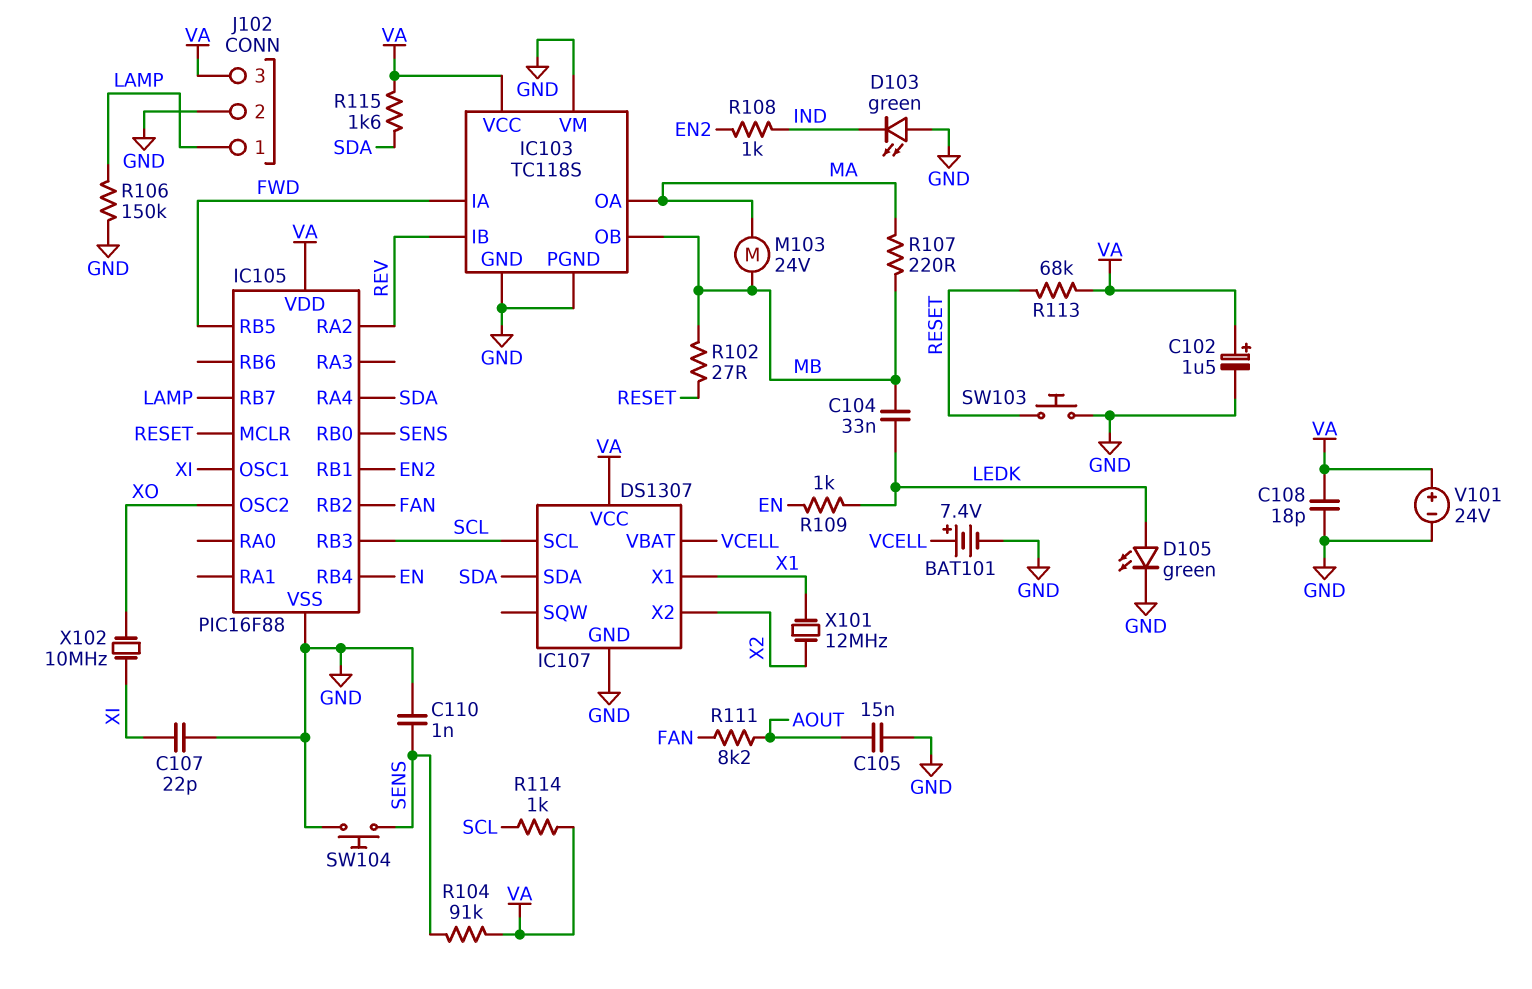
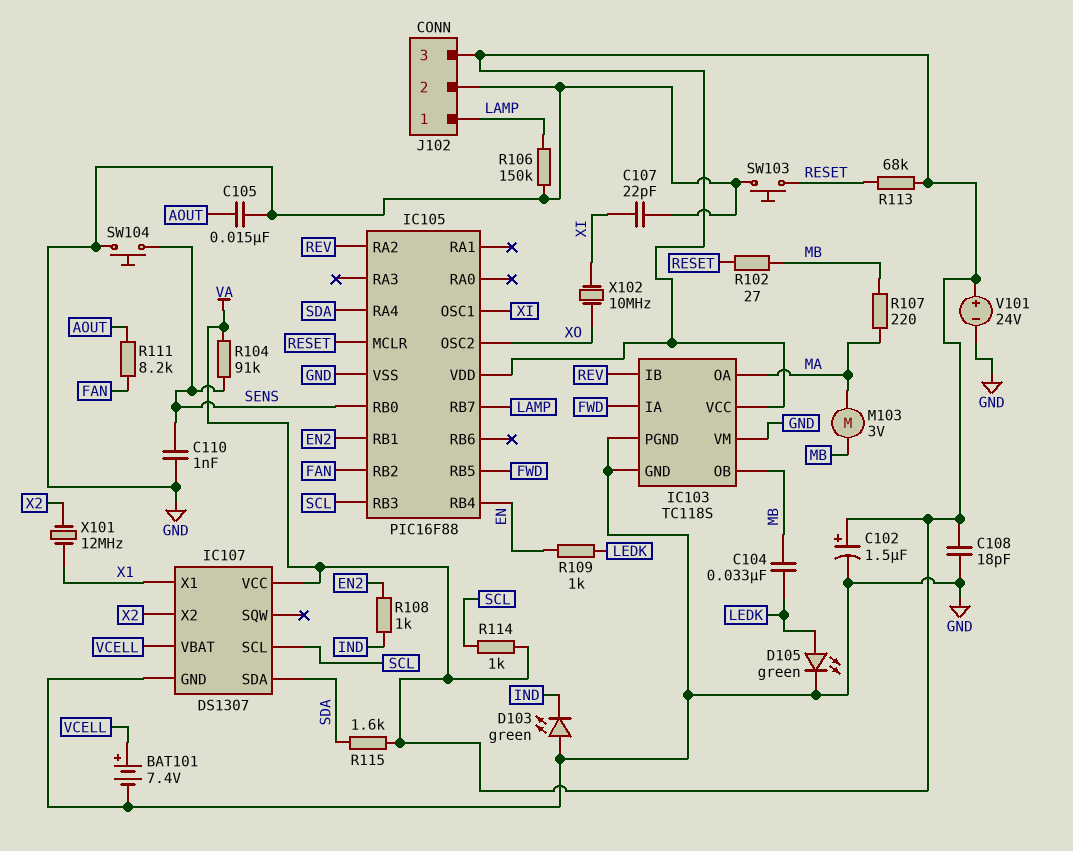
M103: motor 24V (MA, MB) -> motor 3V (MA, MB)

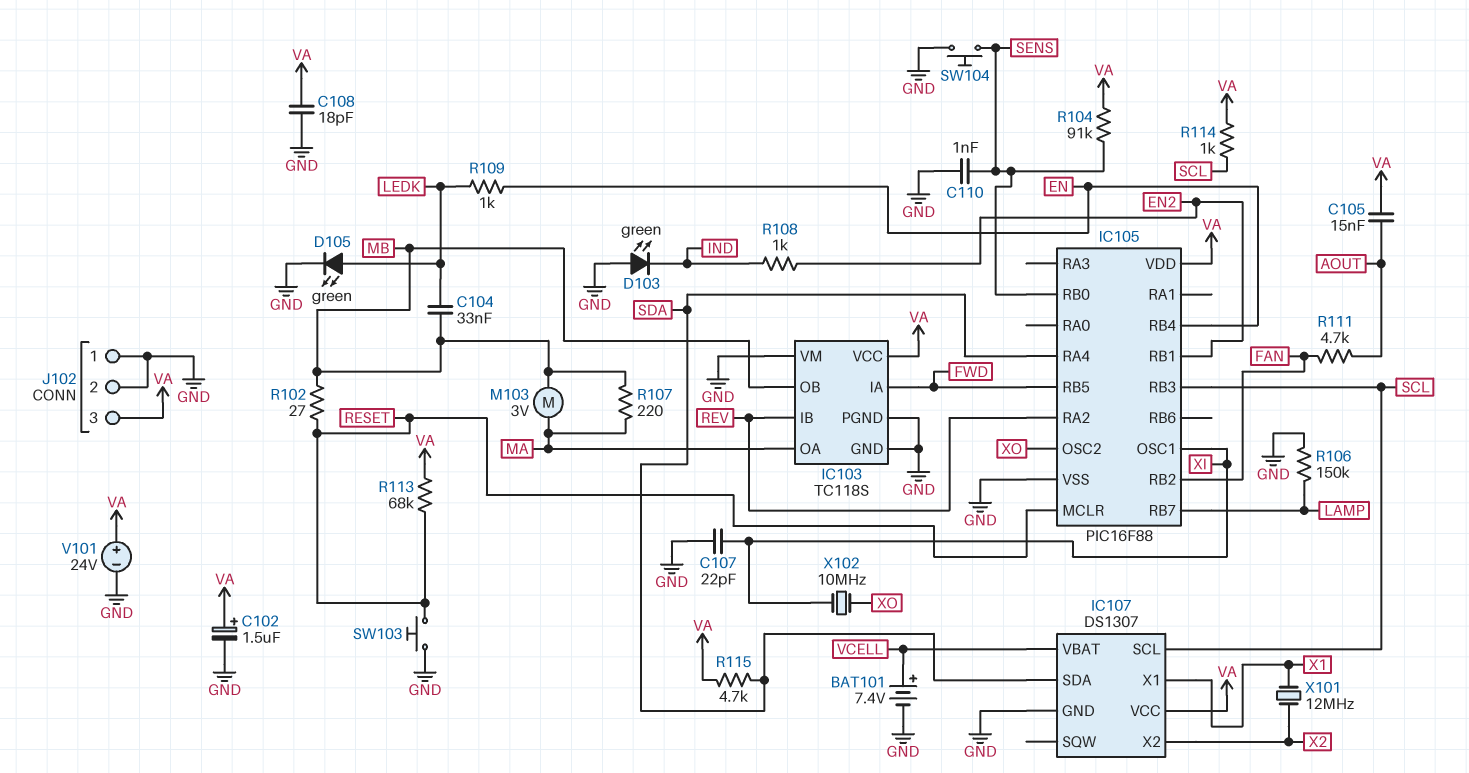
C105: 15nF (AOUT, GND) -> 15nF (AOUT, VA)
J102 pin 1: LAMP -> GND
R111: 8.2k (AOUT, FAN) -> 4.7k (AOUT, FAN)
R115: 1.6k (SDA, VA) -> 4.7k (SDA, VA)

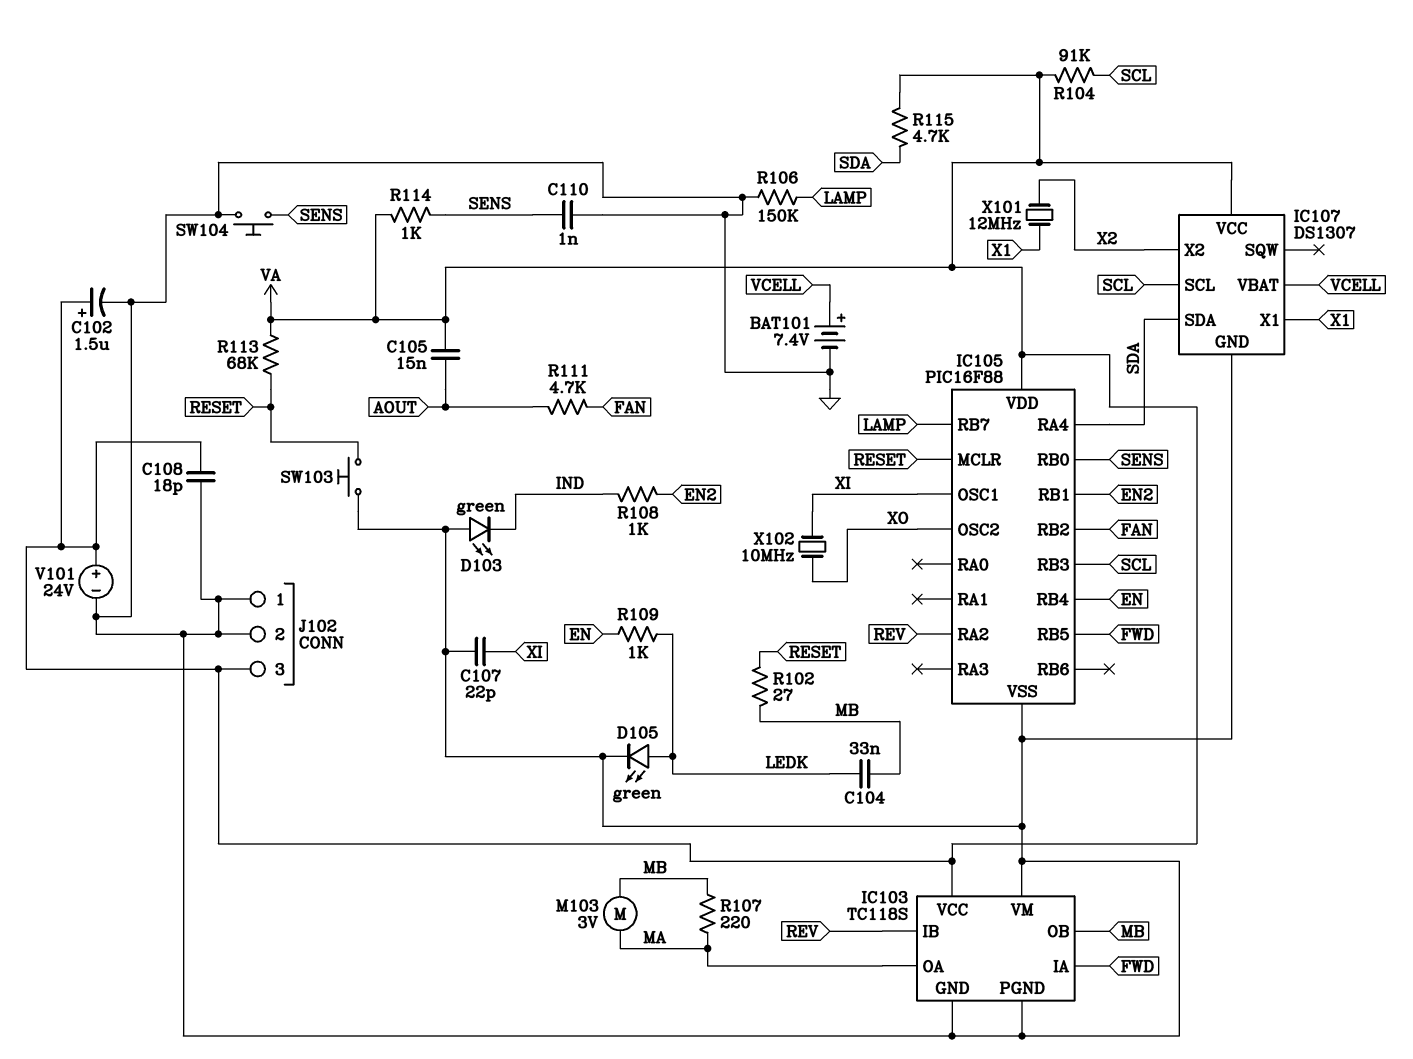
R104: 91k (SENS, VA) -> 91k (SCL, VA)
R114: 1k (SCL, VA) -> 1k (SENS, VA)

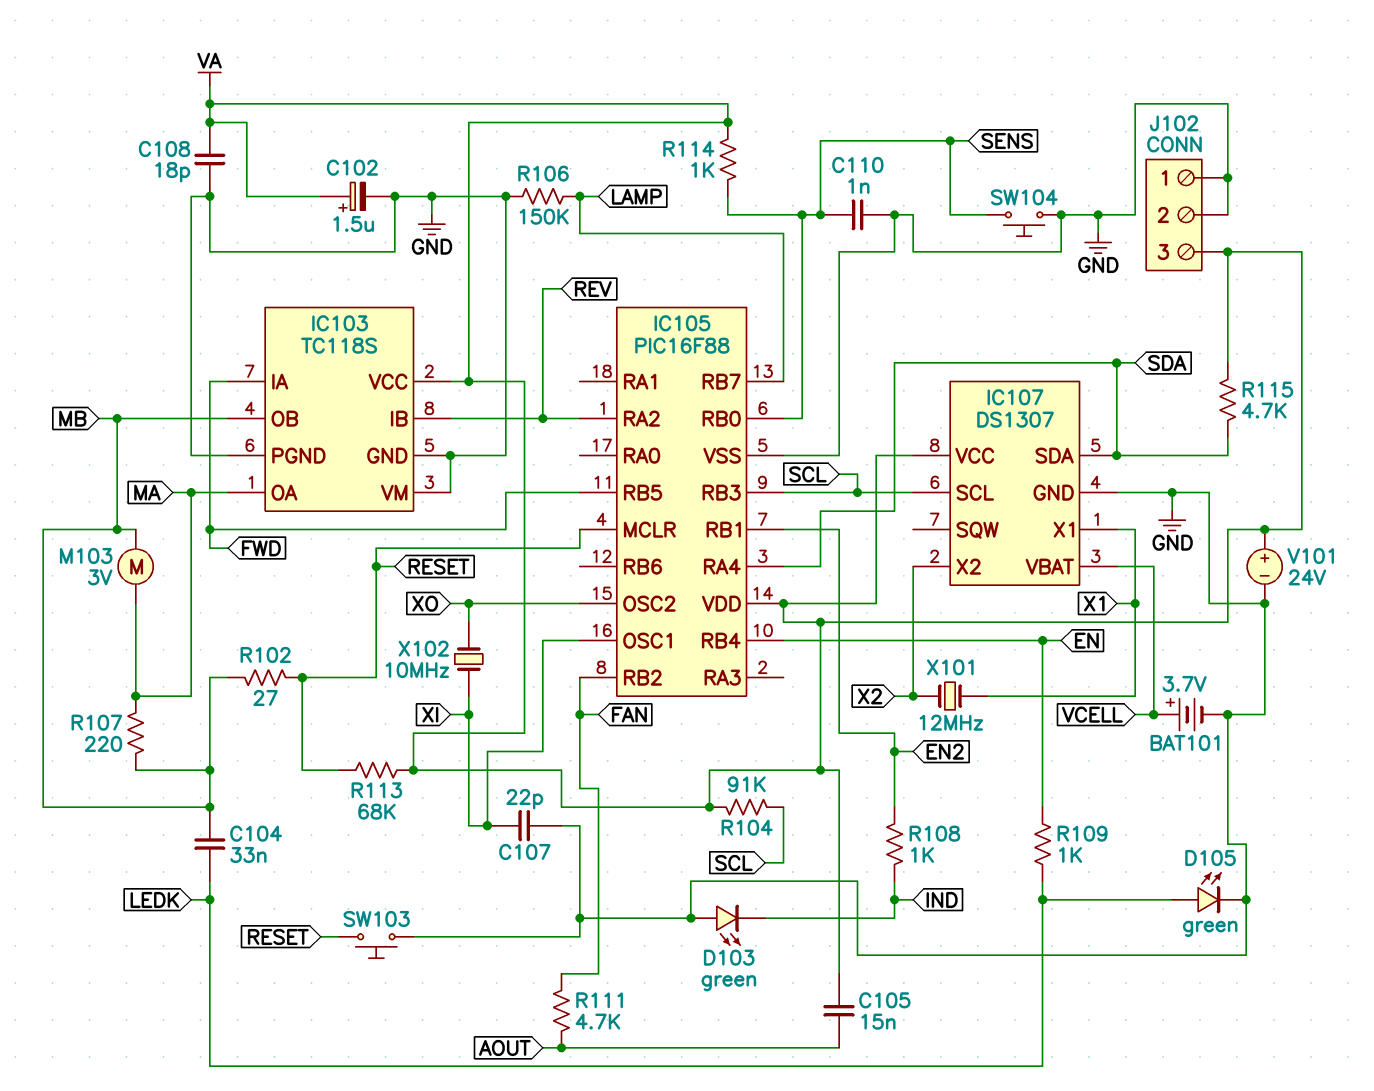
BAT101: 7.4V (plus VCELL, minus GND) -> 3.7V (plus VCELL, minus GND)

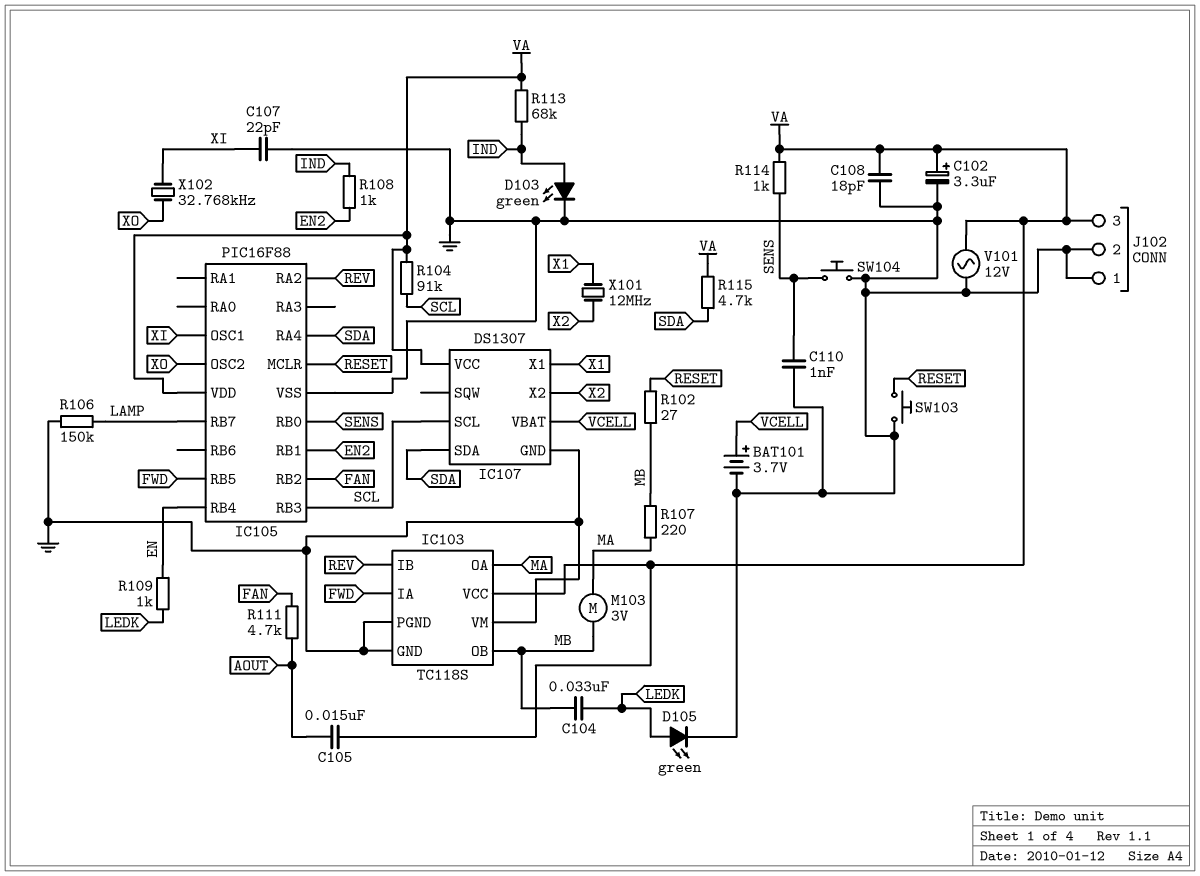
C102: 1.5uF (plus VA, minus GND) -> 3.3uF (plus VA, minus GND)
D103: LED green (A GND, K IND) -> LED green (A IND, K GND)
R113: 68k (RESET, VA) -> 68k (IND, VA)
V101: 24V (plus VA, minus GND) -> AC 12V (GND, VA)
X102: 10MHz (XI, XO) -> 32.768kHz (XI, XO)

